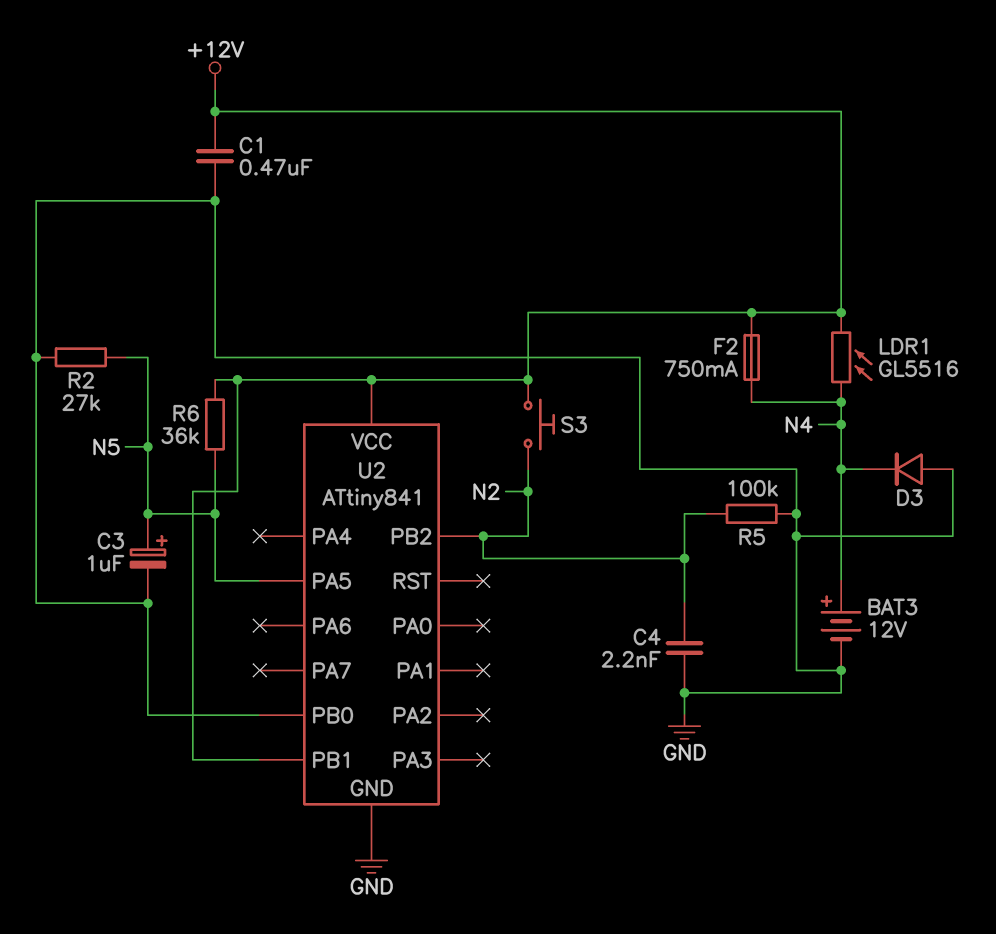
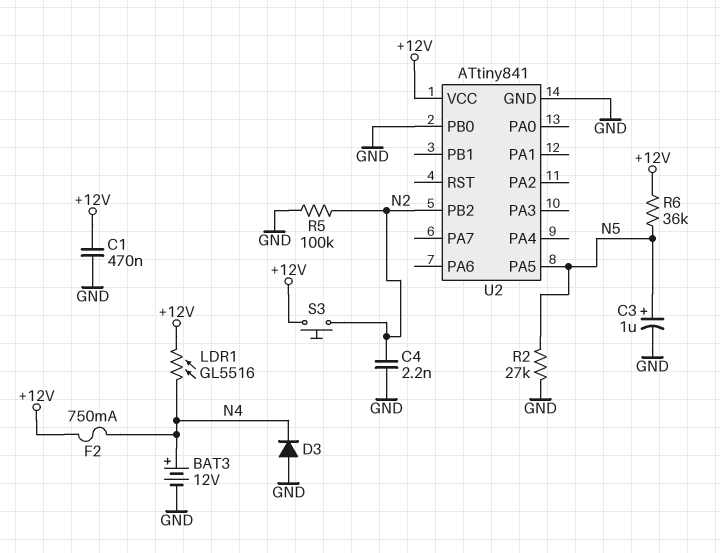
U2 pin PB1: +12V -> none

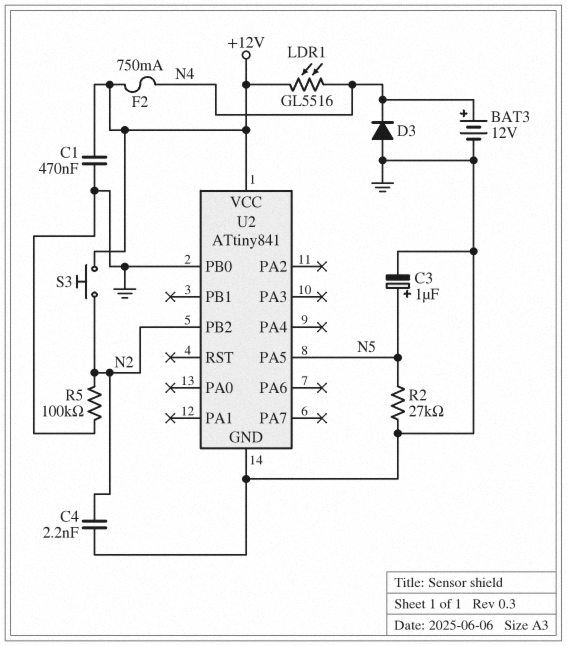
R6: 36k (+12V, N5) -> none

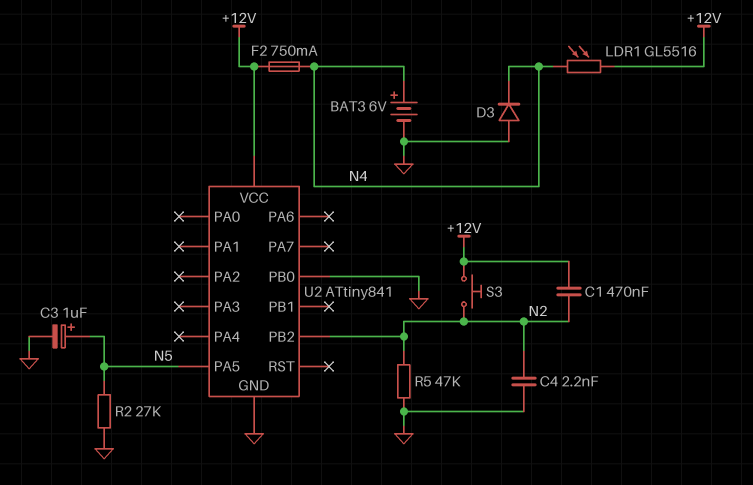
BAT3: 12V (plus N4, minus GND) -> 6V (plus N4, minus GND)
C1: 470nF (+12V, GND) -> 470nF (+12V, N2)
R5: 100k (GND, N2) -> 47k (GND, N2)

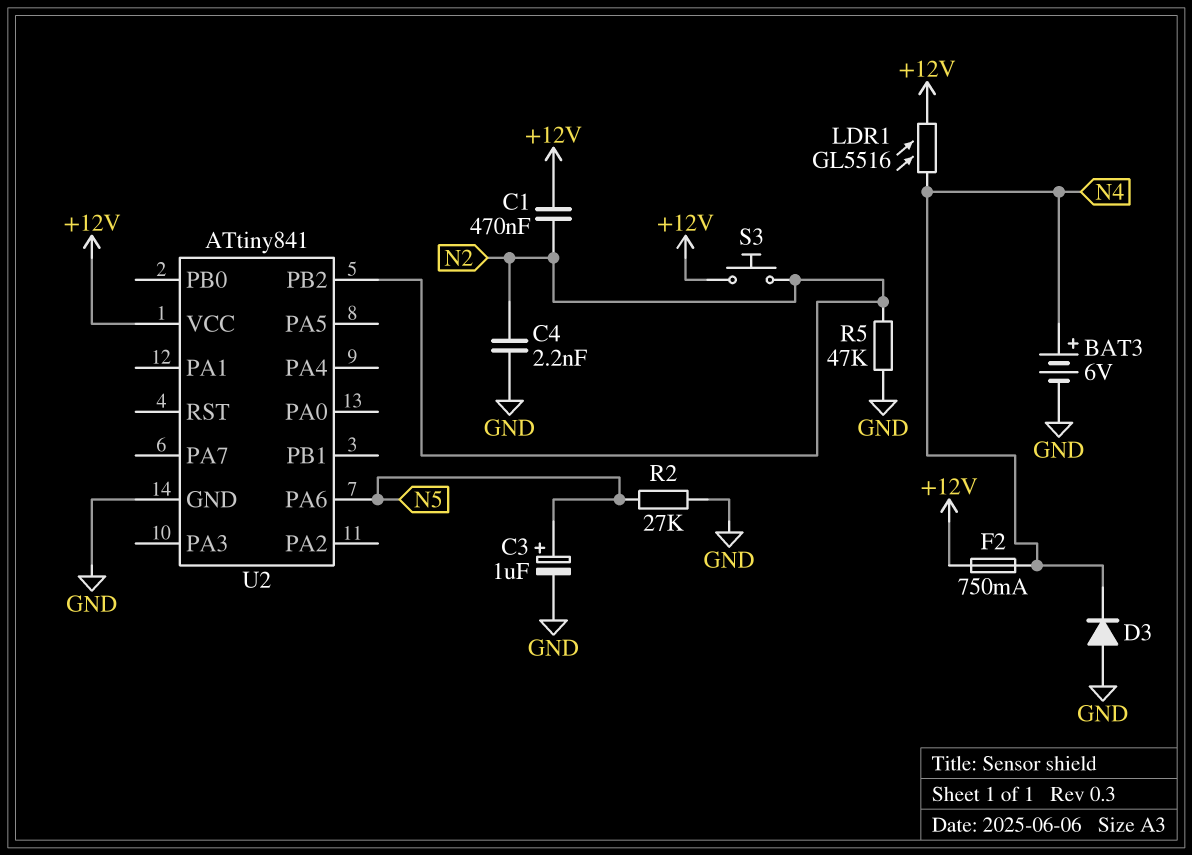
U2 pin PA5: N5 -> none
U2 pin PA6: none -> N5
U2 pin PB0: GND -> none

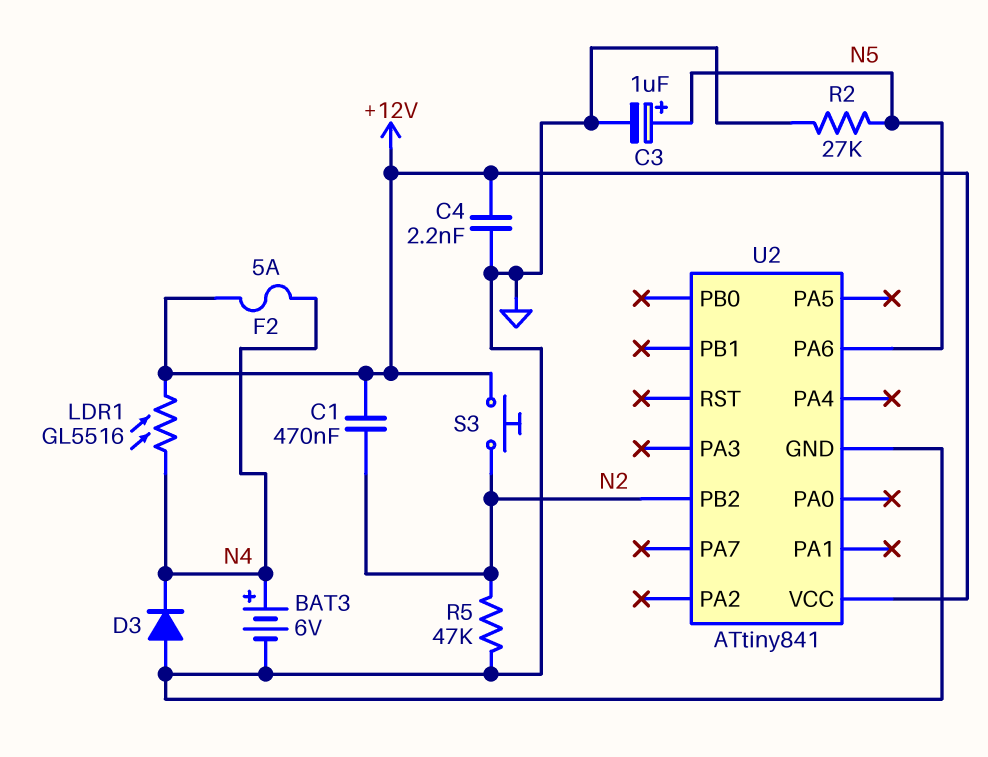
C4: 2.2nF (GND, N2) -> 2.2nF (+12V, GND)
F2: 750mA (+12V, N4) -> 5A (+12V, N4)

